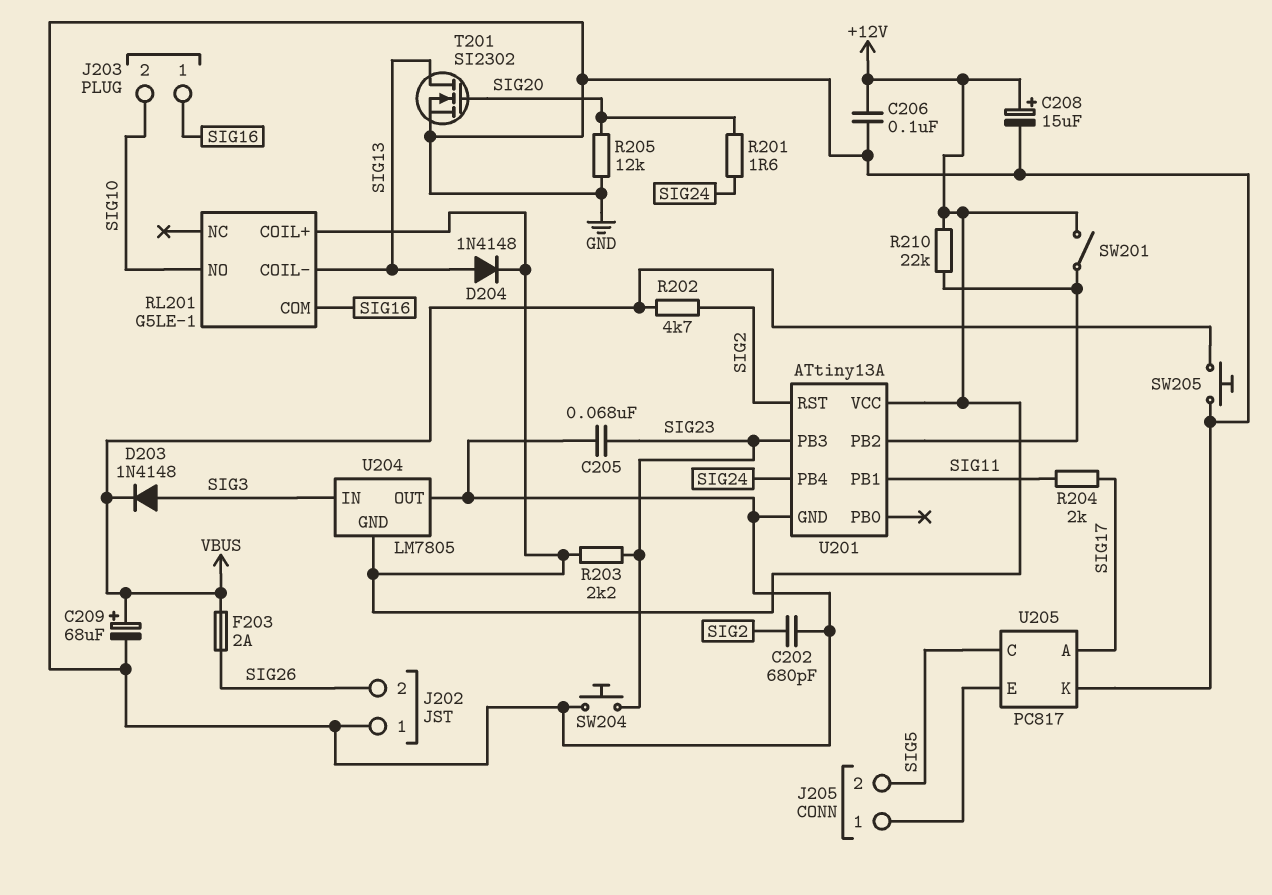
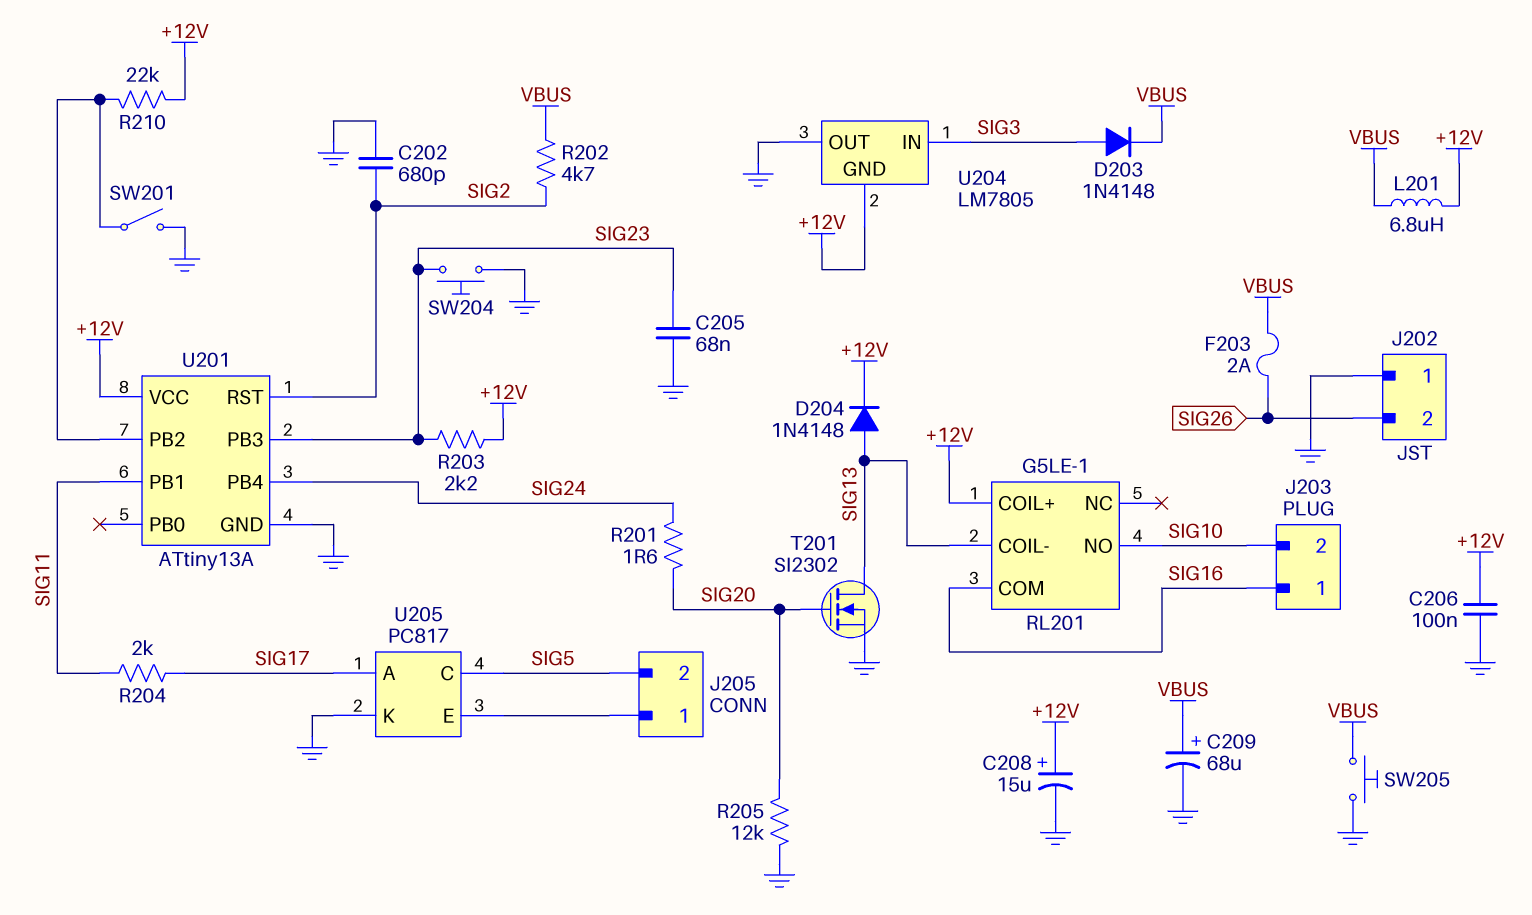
L201: none -> 6.8uH (+12V, VBUS)
SW201: switch (+12V, U201/PB2) -> switch (GND, U201/PB2)

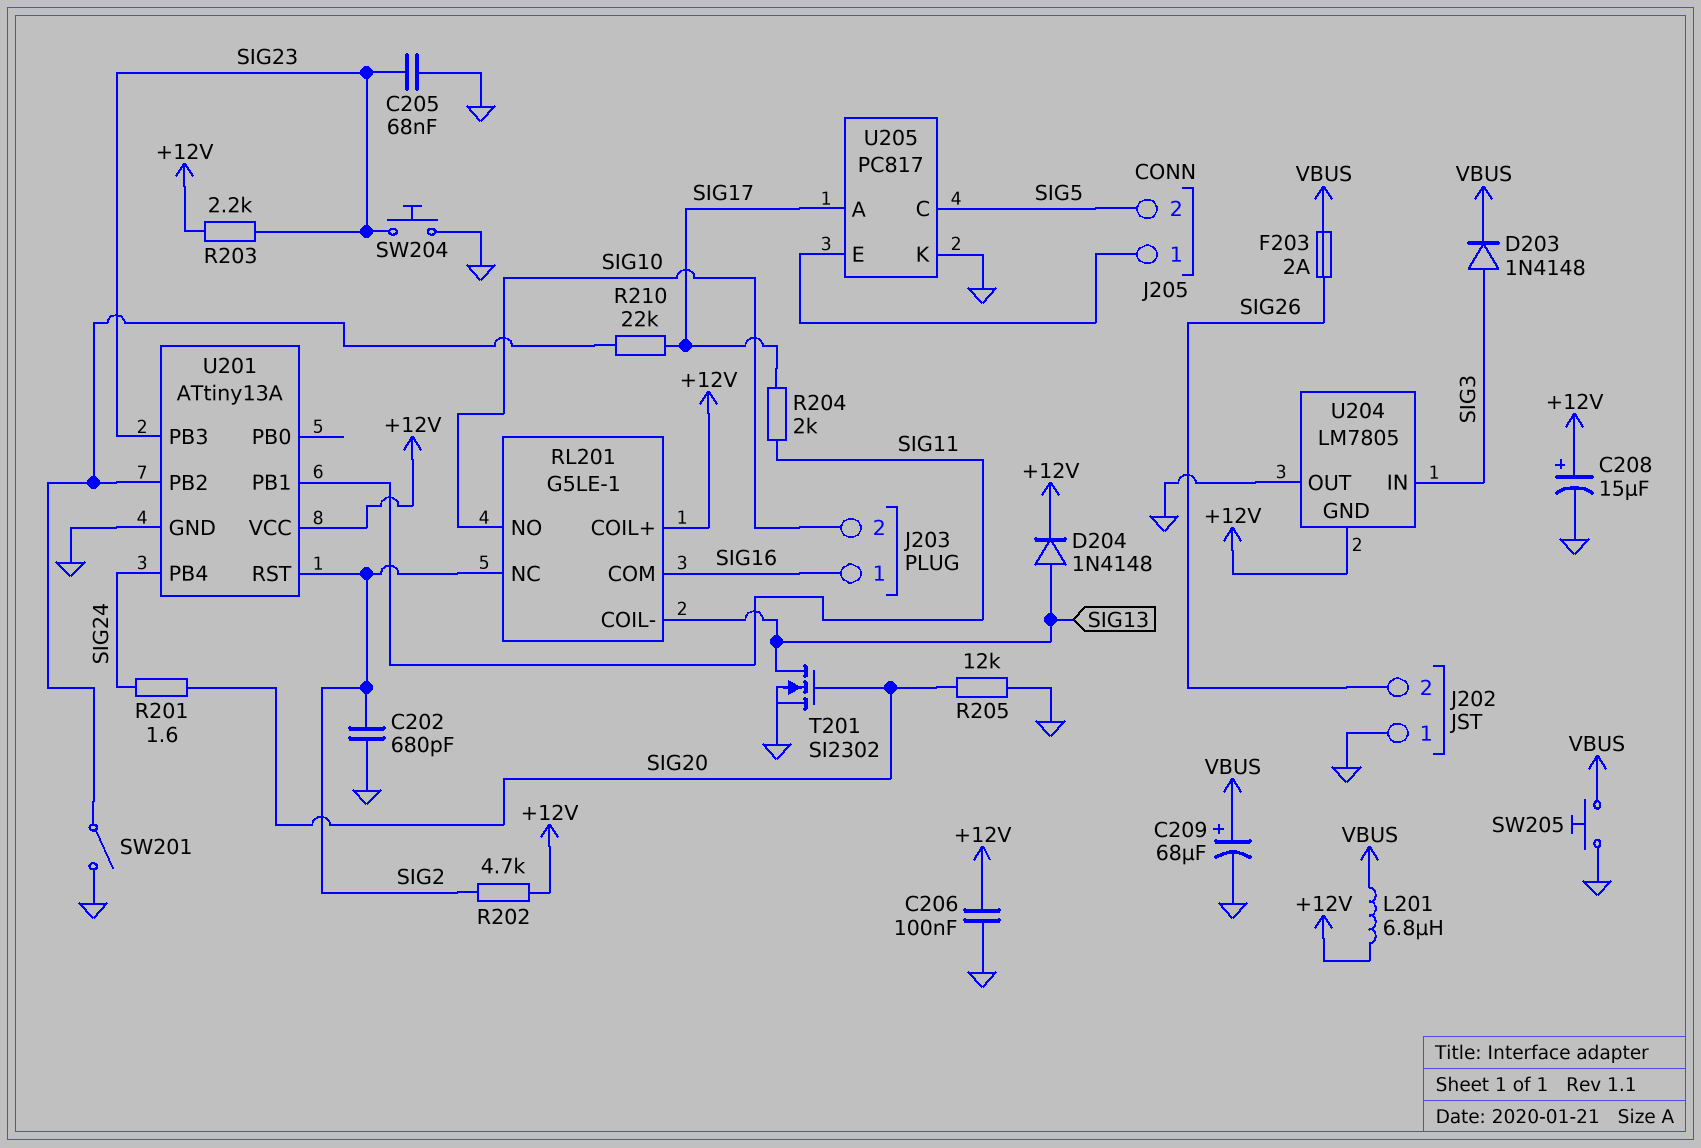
R202: 4.7k (SIG2, VBUS) -> 4.7k (+12V, SIG2)
R210: 22k (+12V, U201/PB2) -> 22k (SIG17, U201/PB2)
RL201 pin NC: none -> SIG2

